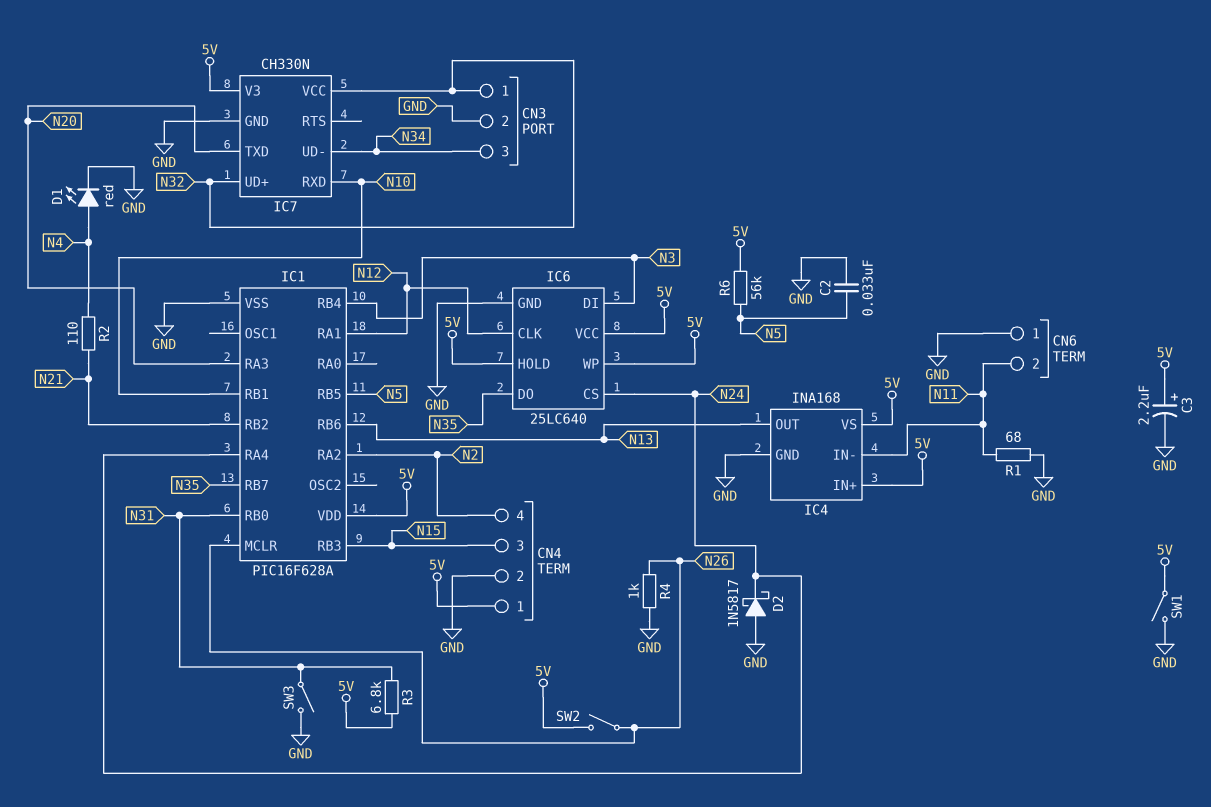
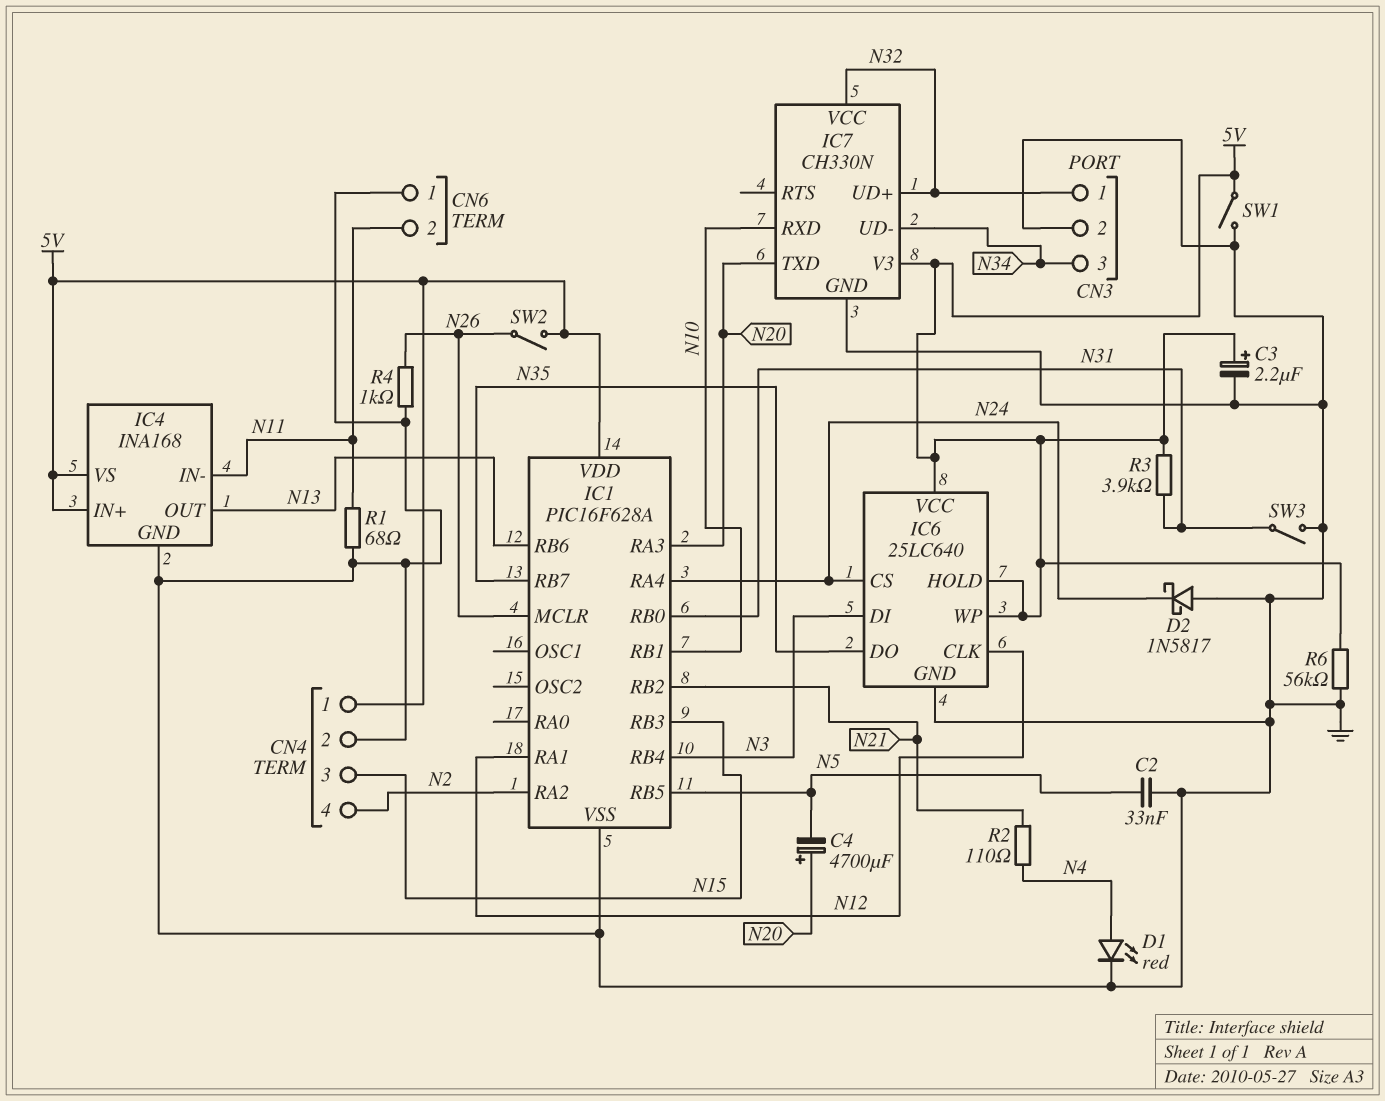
C4: none -> 4700uF (plus N20, minus N5)
R3: 6.8k (5V, N31) -> 3.9k (5V, N31)
R6: 56k (5V, N5) -> 56k (5V, GND)

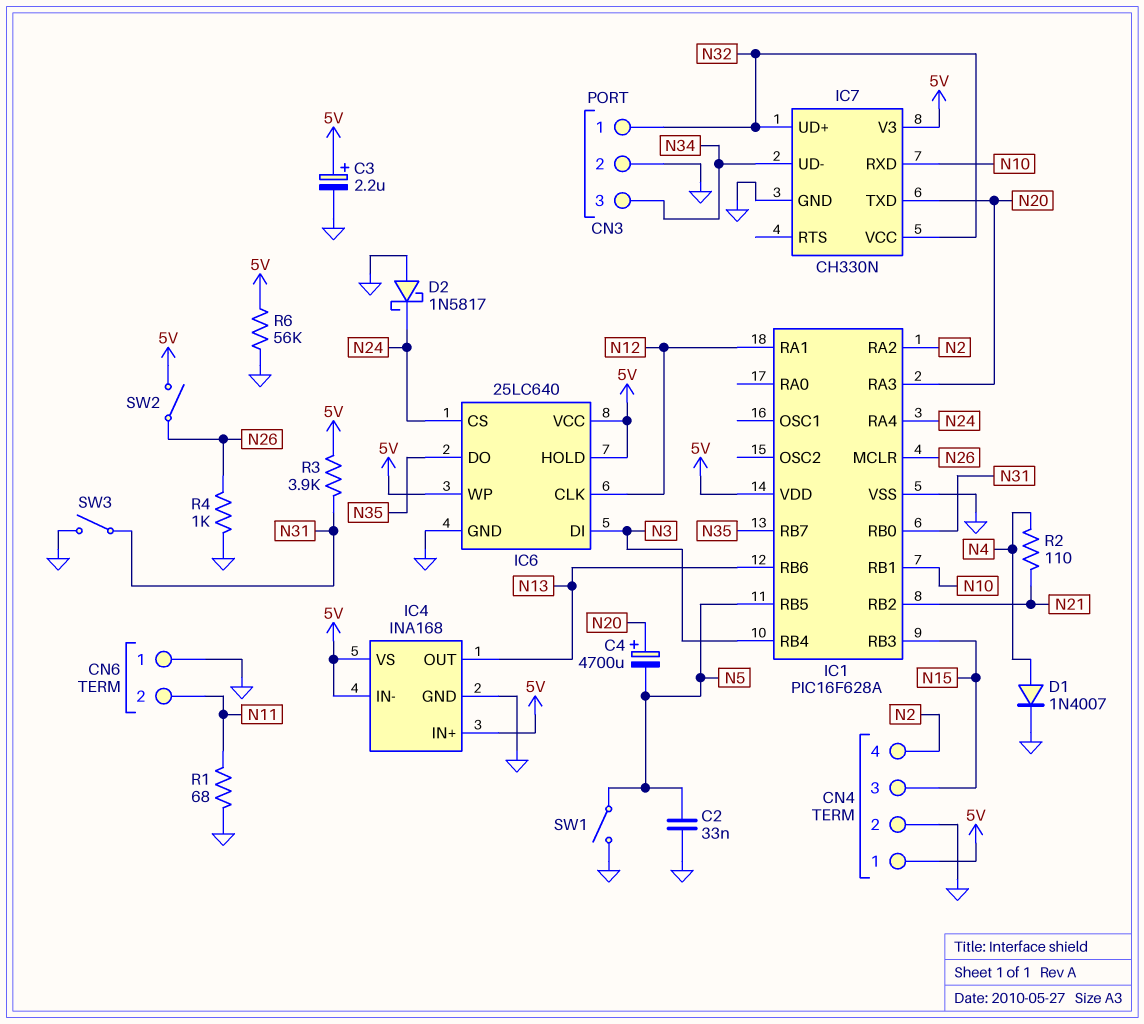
D1: LED red (A N4, K GND) -> diode 1N4007 (A N4, K GND)
IC4 pin IN-: N11 -> 5V
SW1: switch (5V, GND) -> switch (GND, N5)

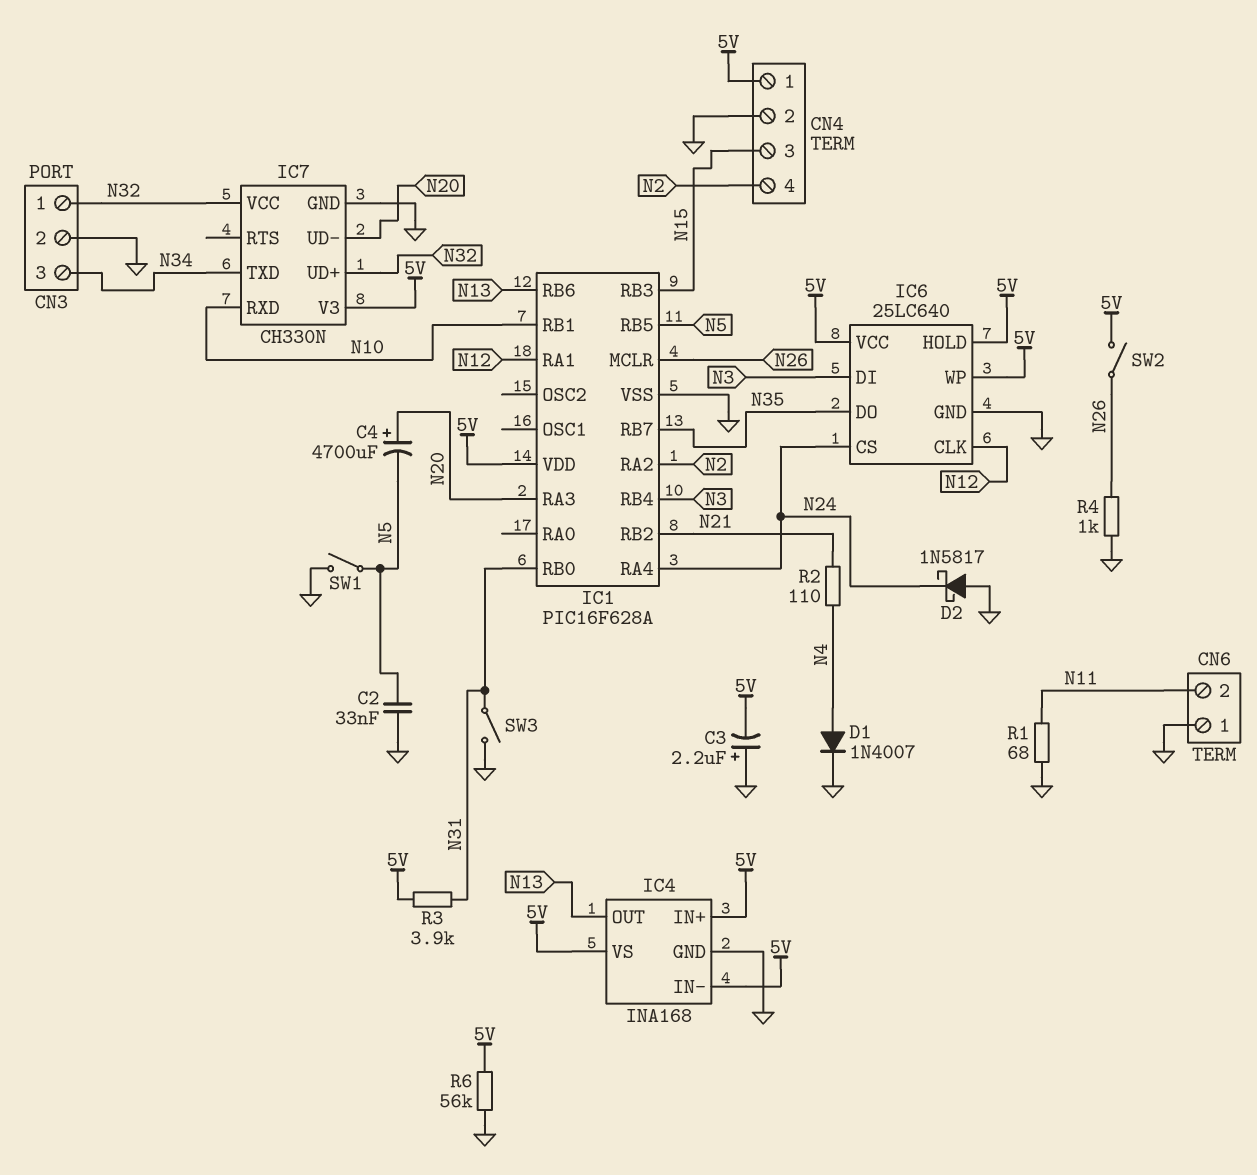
C3: 2.2uF (plus 5V, minus GND) -> 2.2uF (plus GND, minus 5V)
IC7 pin TXD: N20 -> N34
IC7 pin UD-: N34 -> N20

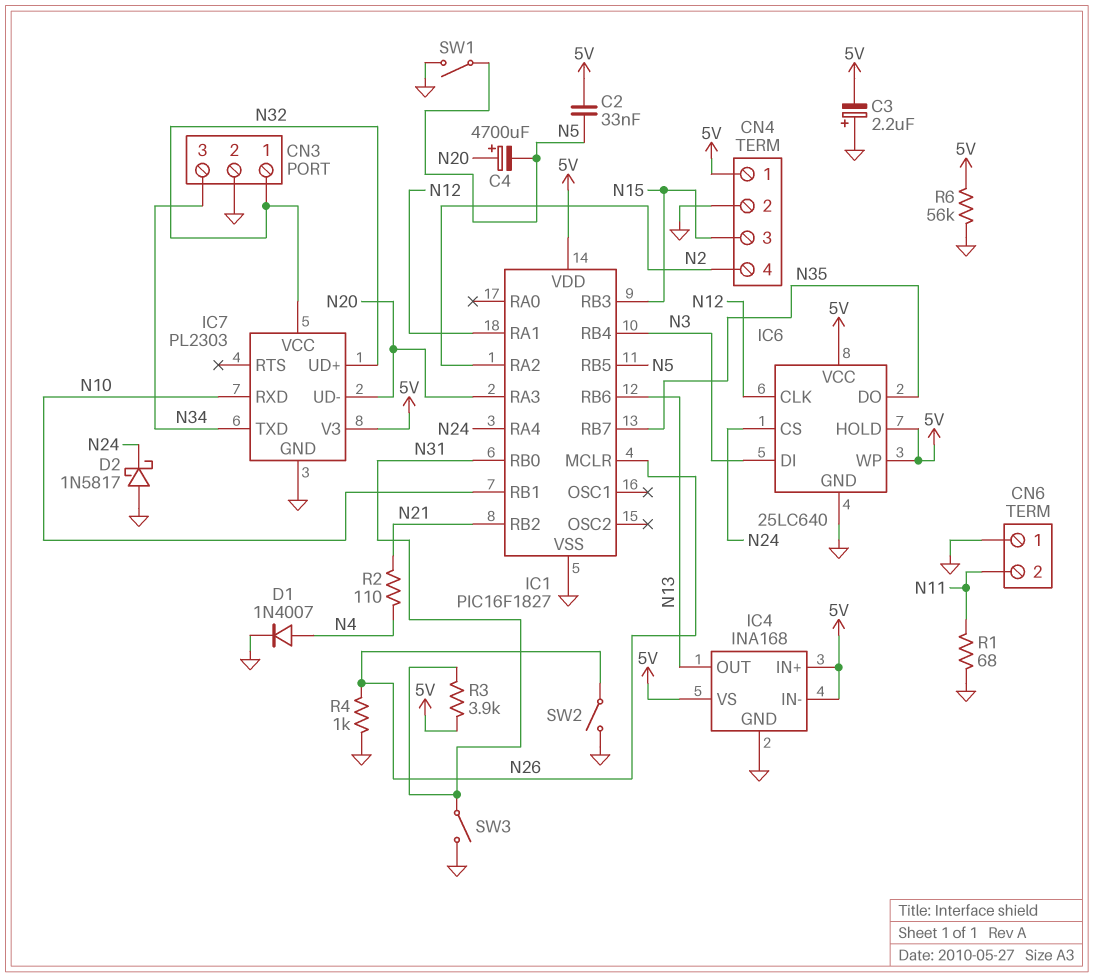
C2: 33nF (GND, N5) -> 33nF (5V, N5)
IC1: PIC16F628A -> PIC16F1827
IC7: CH330N -> PL2303
SW2: switch (5V, N26) -> switch (GND, N26)

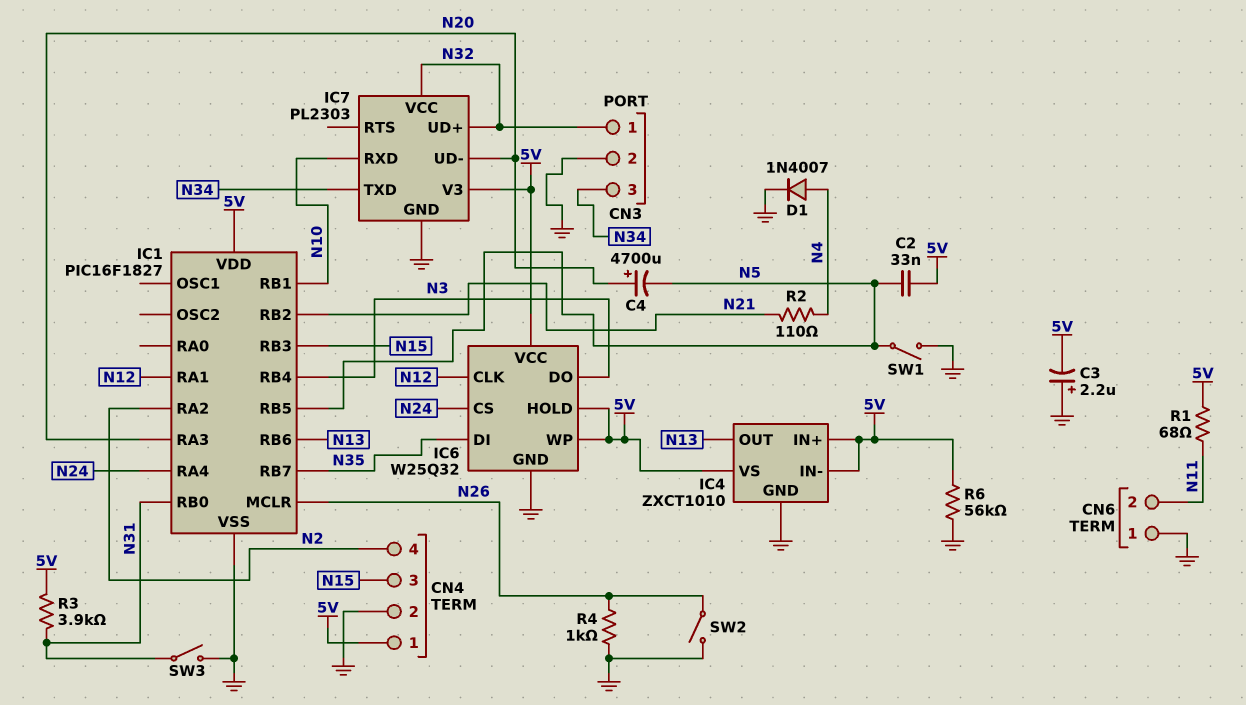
D2: schottky 1N5817 (A GND, K N24) -> none
IC4: INA168 -> ZXCT1010
IC6: 25LC640 -> W25Q32
IC6 pin DI: N3 -> N35
IC6 pin DO: N35 -> N3
R1: 68 (GND, N11) -> 68 (5V, N11)

